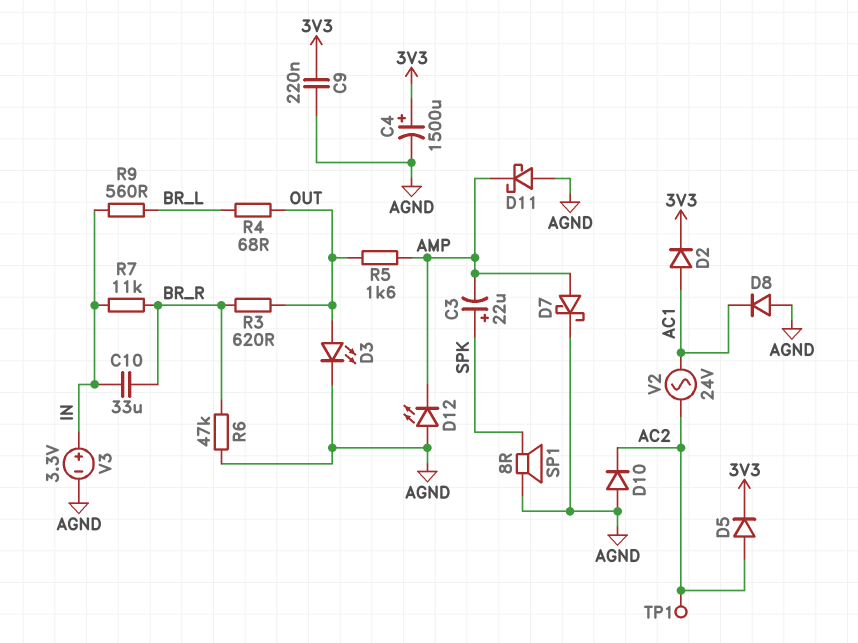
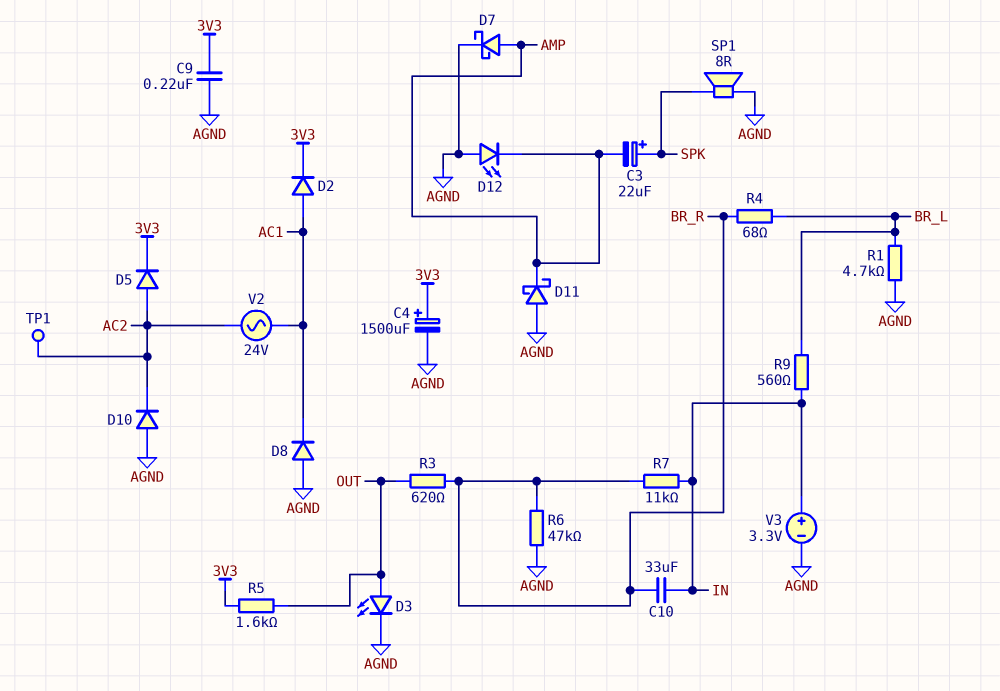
R1: none -> 4.7k (AGND, BR_L)
R4: 68 (BR_L, OUT) -> 68 (BR_L, BR_R)
R5: 1.6k (AMP, OUT) -> 1.6k (3V3, OUT)

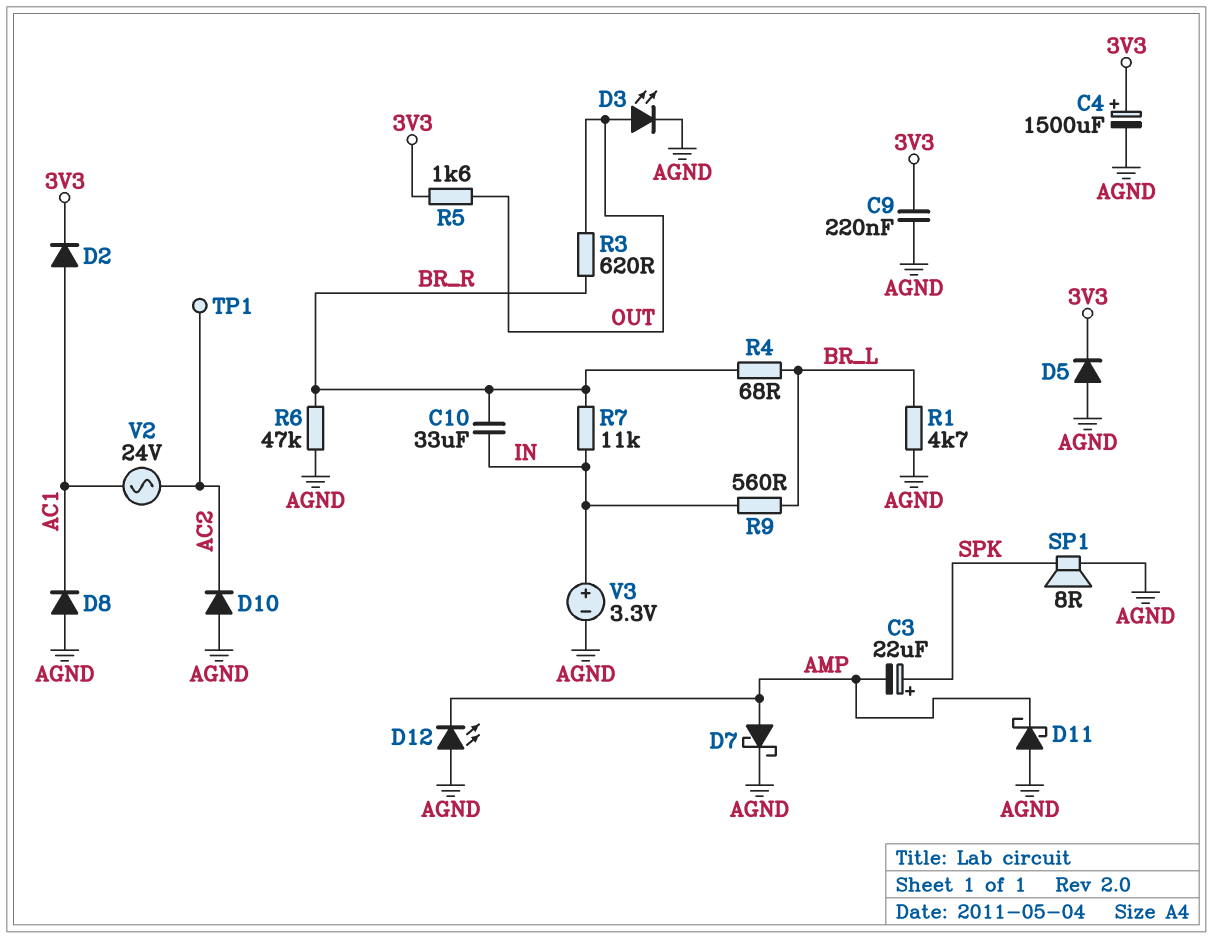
D5: diode (A AC2, K 3V3) -> diode (A AGND, K 3V3)

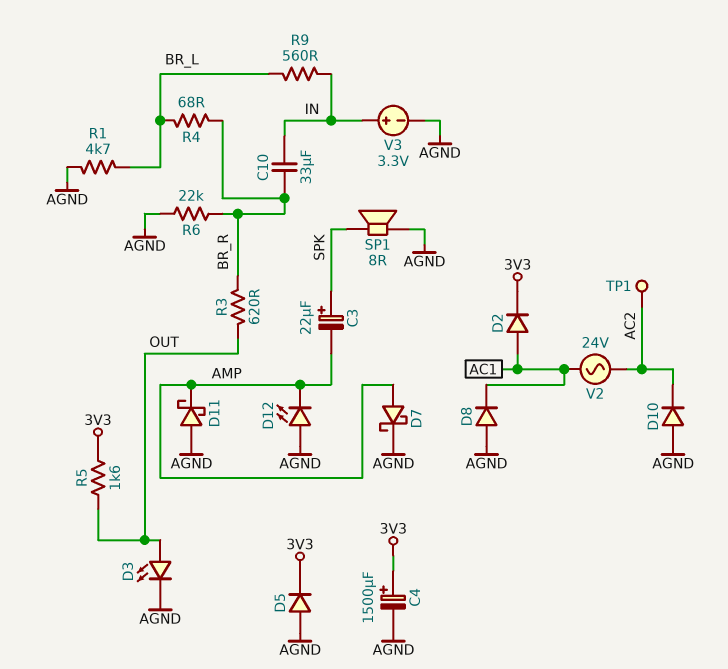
C9: 220nF (3V3, AGND) -> none
R6: 47k (AGND, BR_R) -> 22k (AGND, BR_R)
R7: 11k (BR_R, IN) -> none

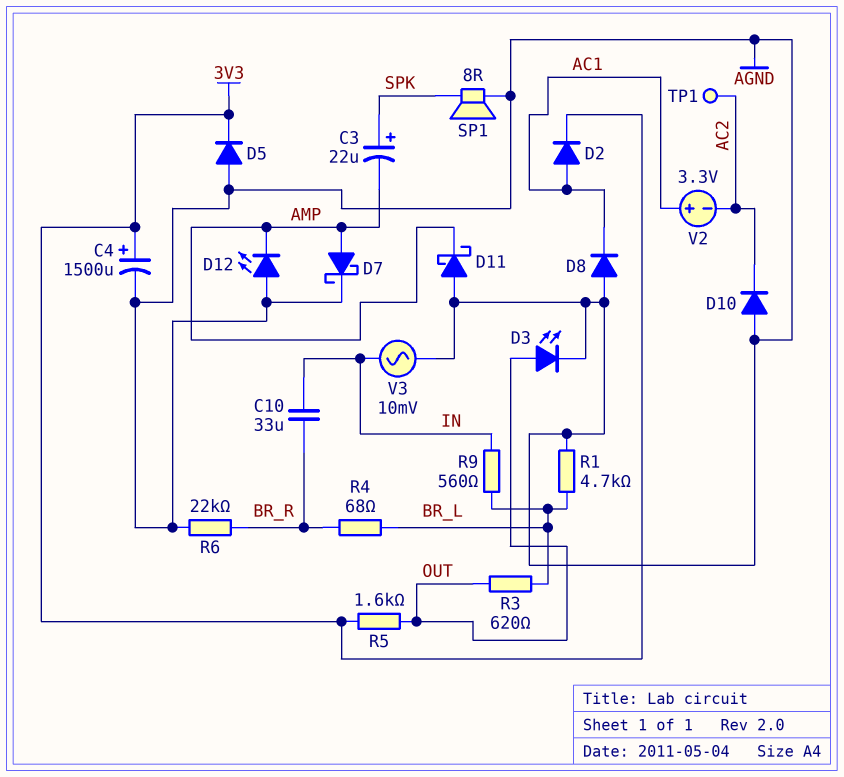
R3: 620 (BR_R, OUT) -> 620 (BR_L, OUT)
V2: AC 24V (AC1, AC2) -> 3.3V (plus AC1, minus AC2)
V3: 3.3V (plus IN, minus AGND) -> AC 10mV (AGND, IN)

